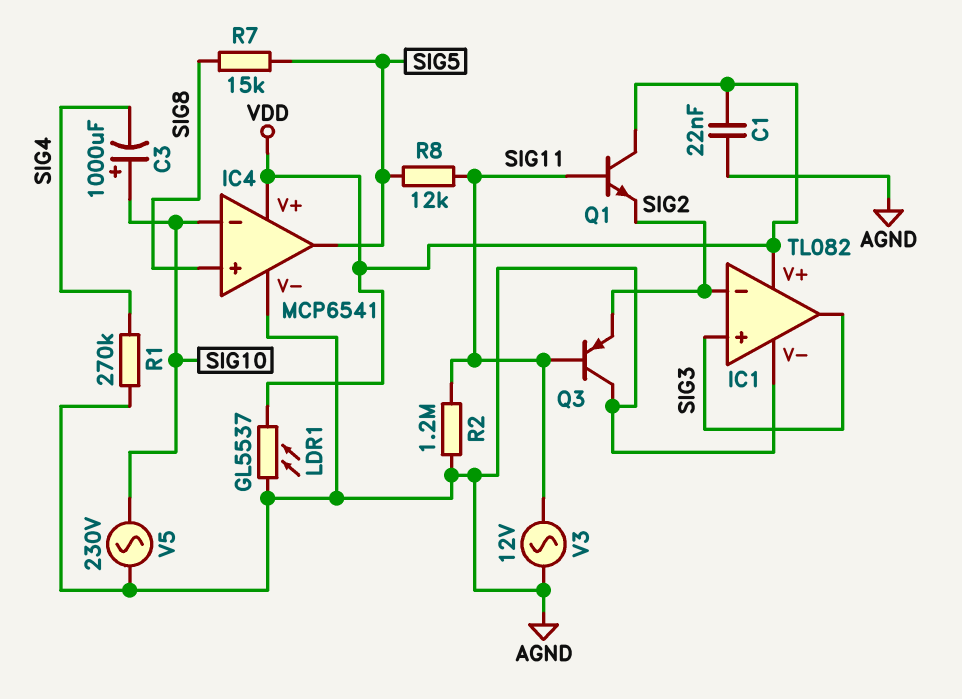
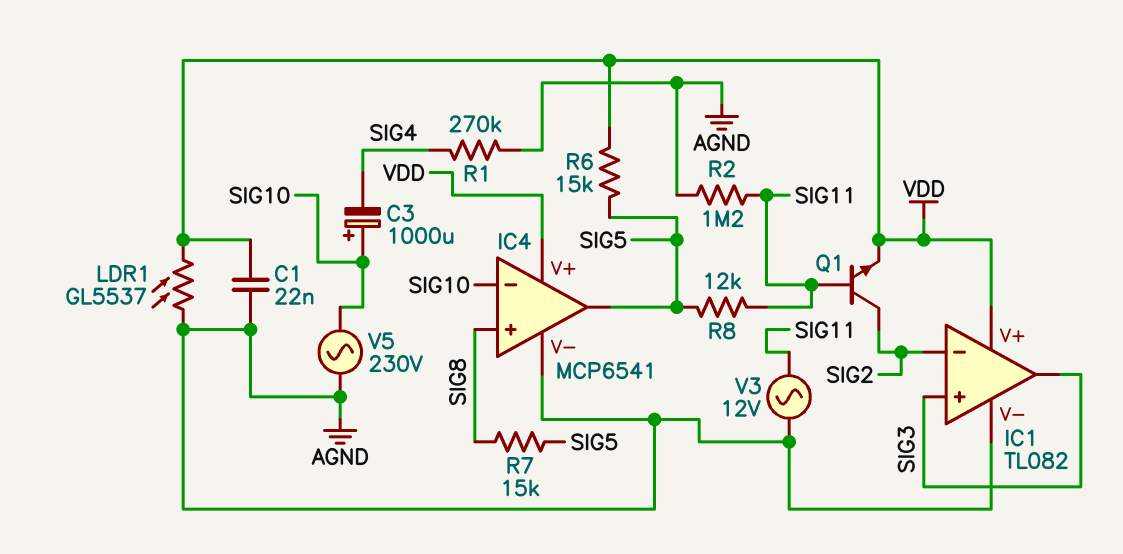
Q1: NPN (B SIG11, C VDD, E SIG2) -> NPN (B SIG11, C SIG2, E VDD)
Q3: PNP (B SIG11, C AGND, E SIG2) -> none
R6: none -> 15k (SIG5, VDD)

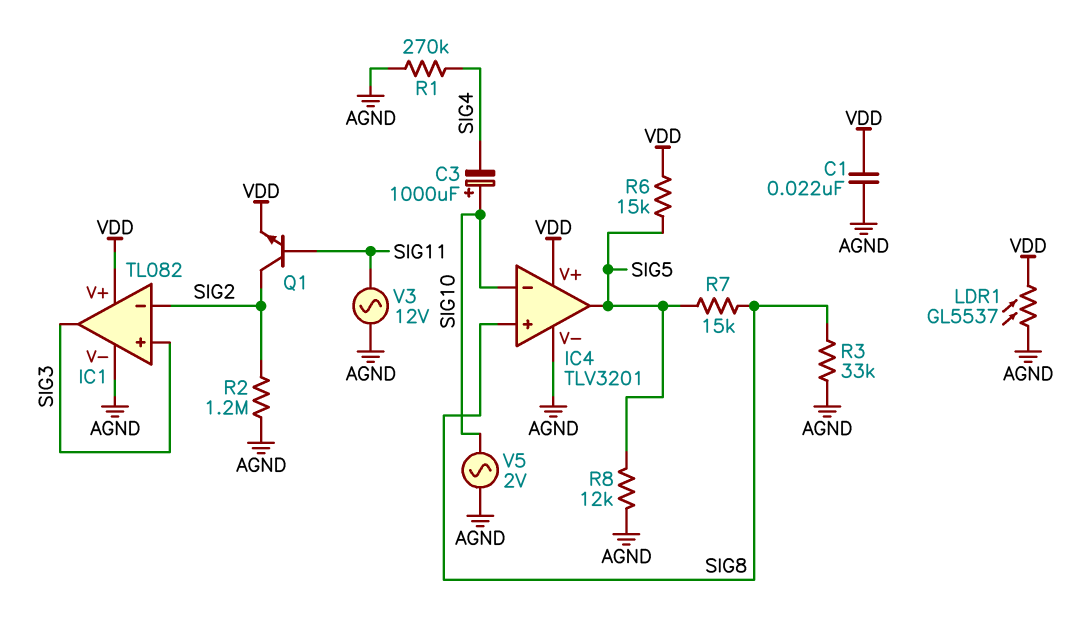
IC4: MCP6541 -> TLV3201
R2: 1.2M (AGND, SIG11) -> 1.2M (AGND, SIG2)
R3: none -> 33k (AGND, SIG8)
R8: 12k (SIG5, SIG11) -> 12k (AGND, SIG5)
V5: AC 230V (AGND, SIG10) -> AC 2V (AGND, SIG10)

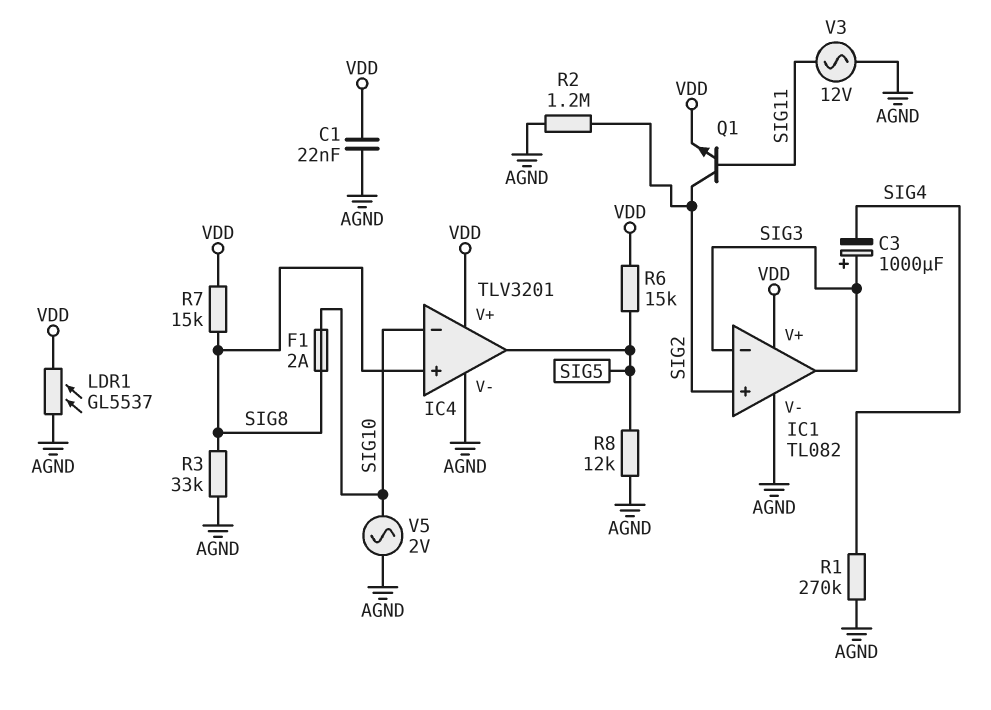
C3: 1000uF (plus SIG10, minus SIG4) -> 1000uF (plus SIG3, minus SIG4)
F1: none -> 2A (SIG8, SIG10)
IC1 pin in+: SIG3 -> SIG2
IC1 pin in-: SIG2 -> SIG3
R7: 15k (SIG5, SIG8) -> 15k (SIG8, VDD)

